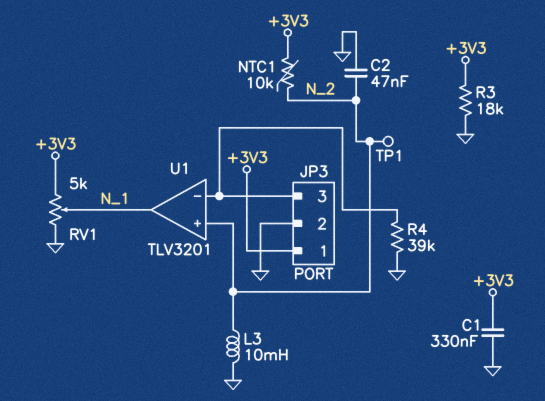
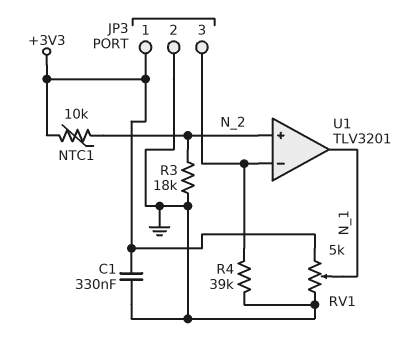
C2: 47nF (GND, N_2) -> none
L3: 10mH (GND, N_2) -> none
R3: 18k (+3V3, GND) -> 18k (GND, N_2)
TP1: test point (N_2) -> none

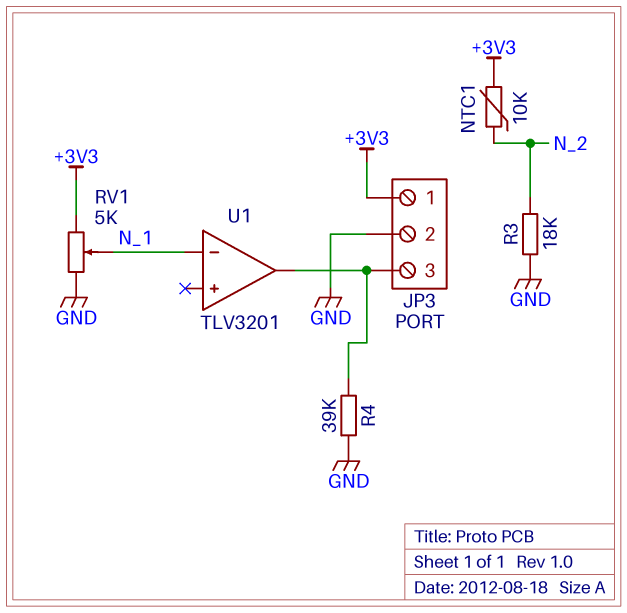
C1: 330nF (+3V3, GND) -> none
U1 pin in+: N_2 -> none
U1 pin in-: JP3/3 -> N_1
U1 pin out: N_1 -> JP3/3

